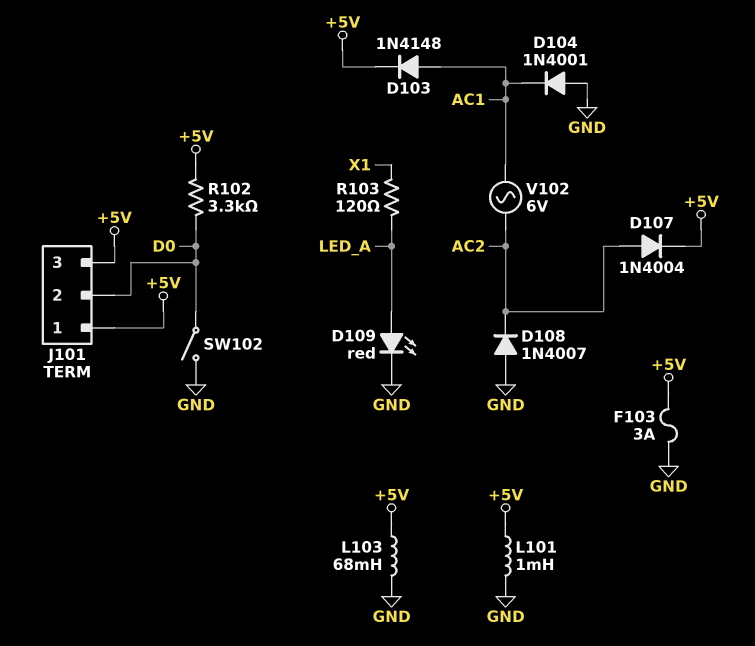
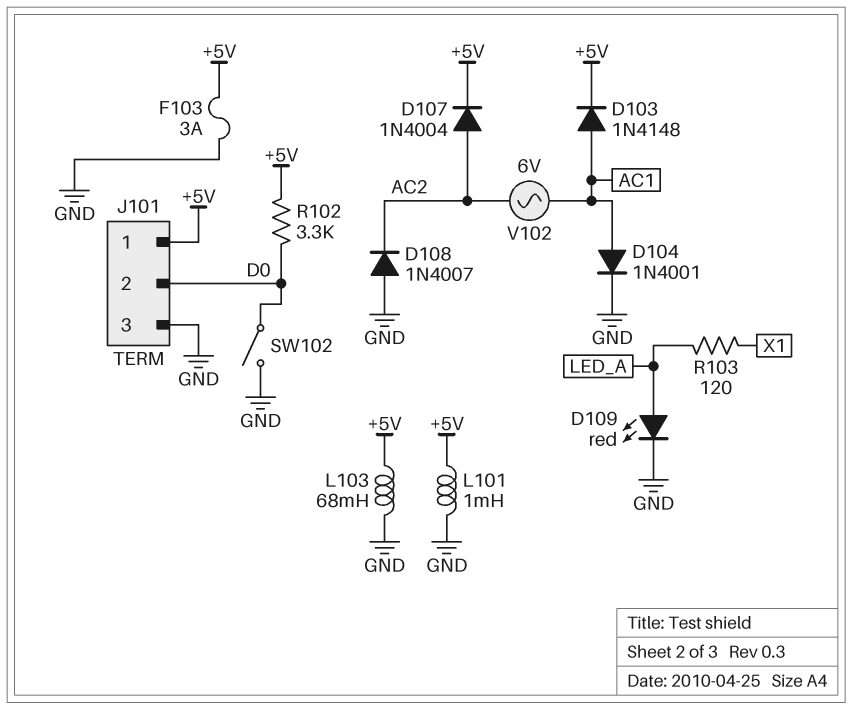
D104: diode 1N4001 (A GND, K AC1) -> diode 1N4001 (A AC1, K GND)
J101 pin 3: +5V -> GND

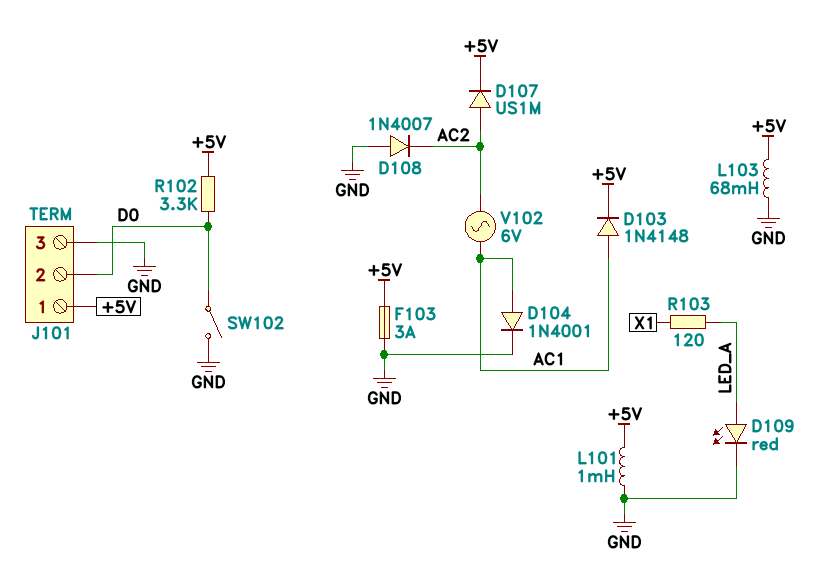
D107: diode 1N4004 (A AC2, K +5V) -> diode US1M (A AC2, K +5V)

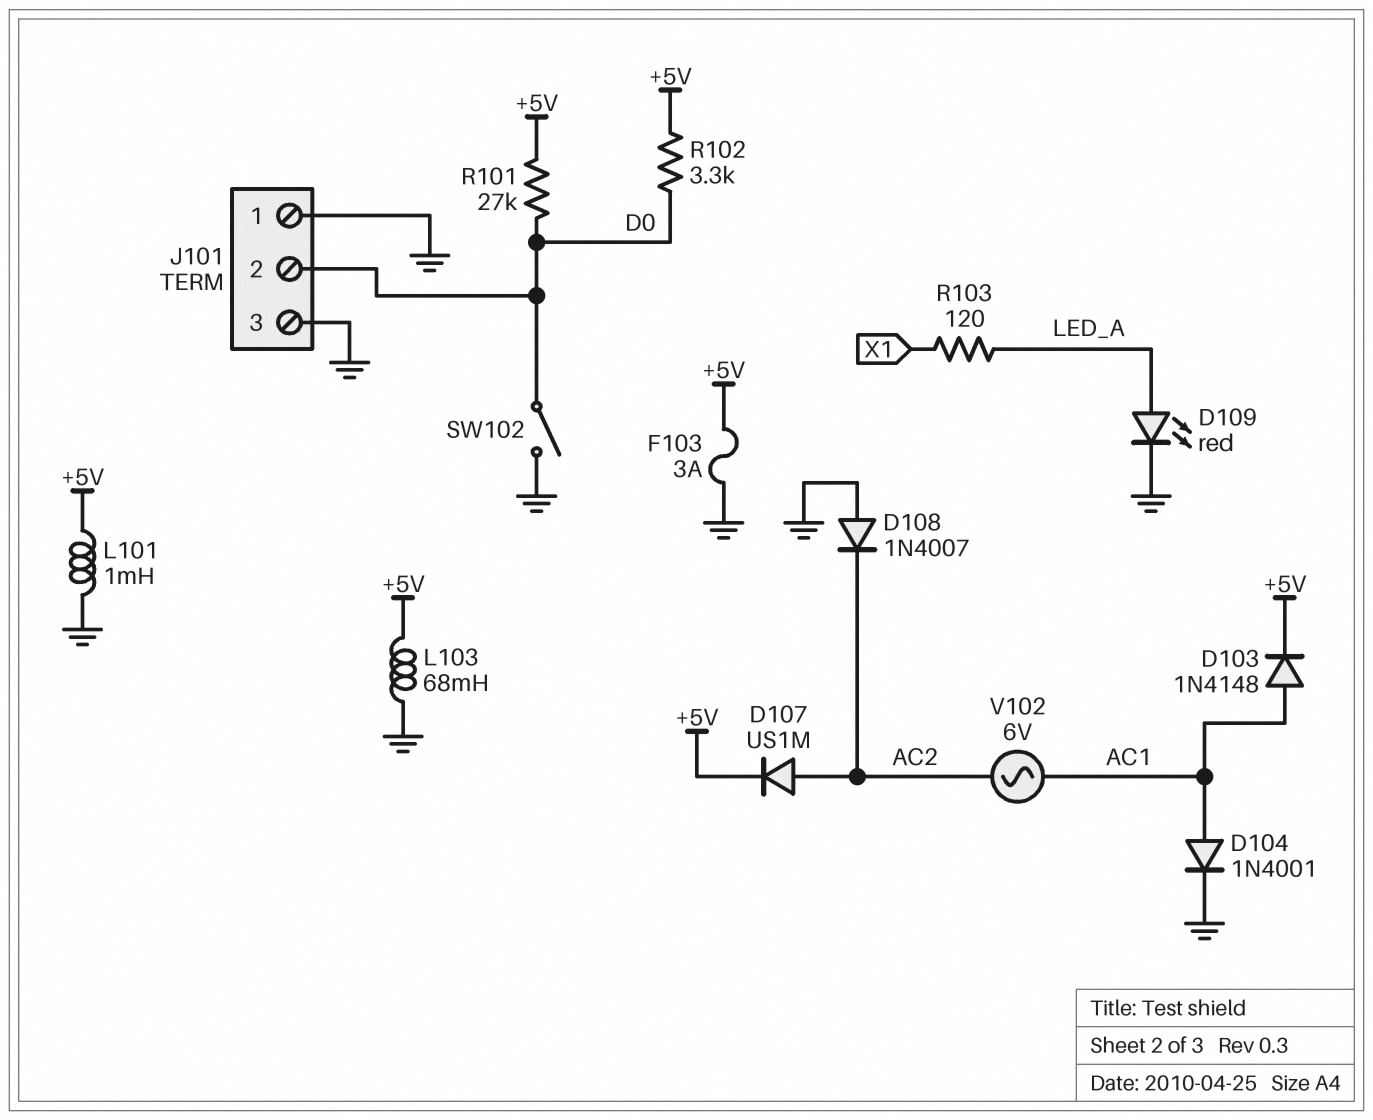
J101 pin 1: +5V -> GND
R101: none -> 27k (+5V, D0)

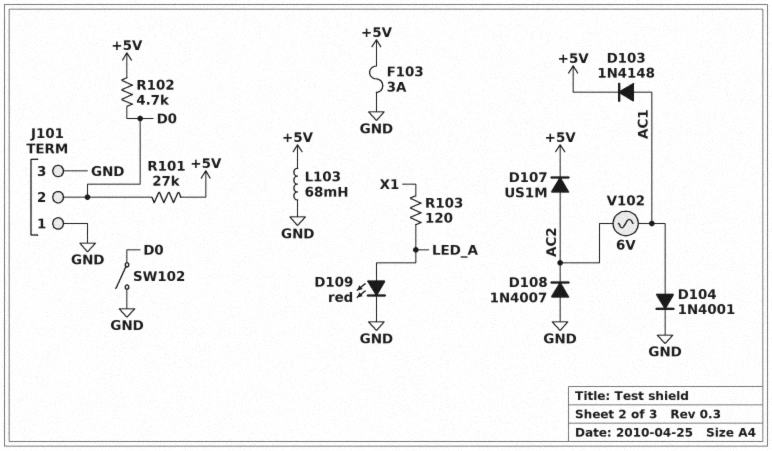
L101: 1mH (+5V, GND) -> none
R102: 3.3k (+5V, D0) -> 4.7k (+5V, D0)

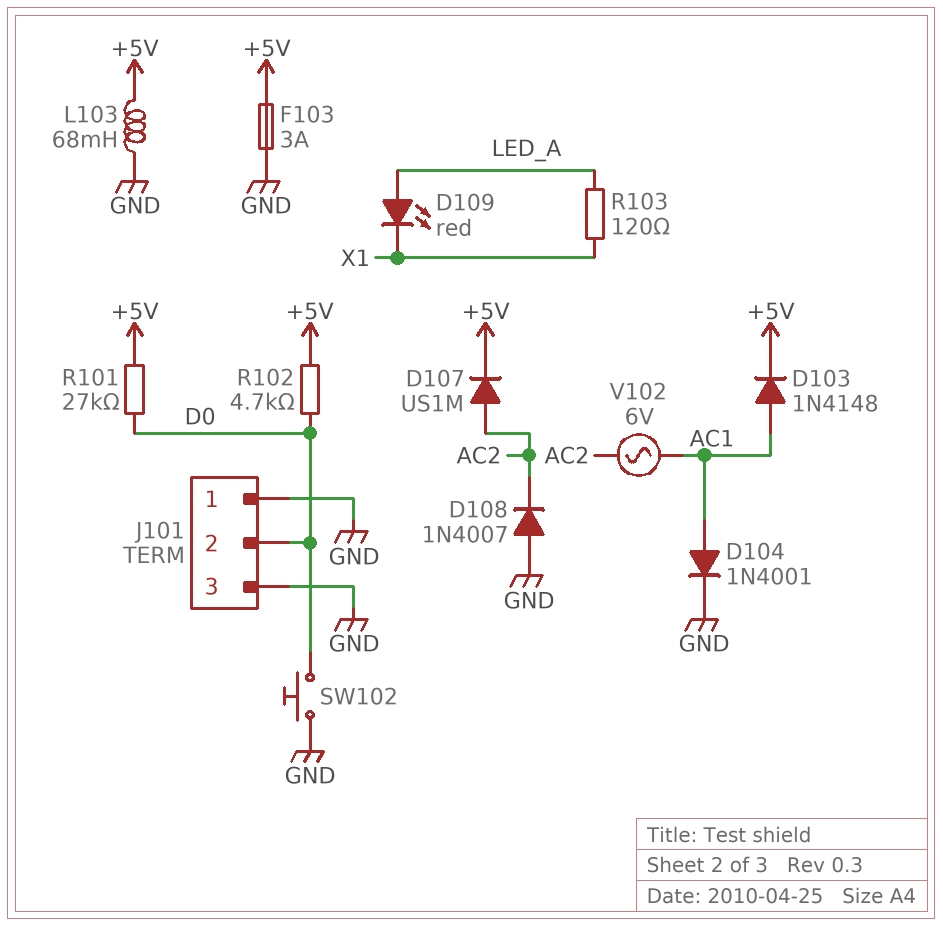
D109: LED red (A LED_A, K GND) -> LED red (A LED_A, K X1)
SW102: switch (D0, GND) -> button (D0, GND)

